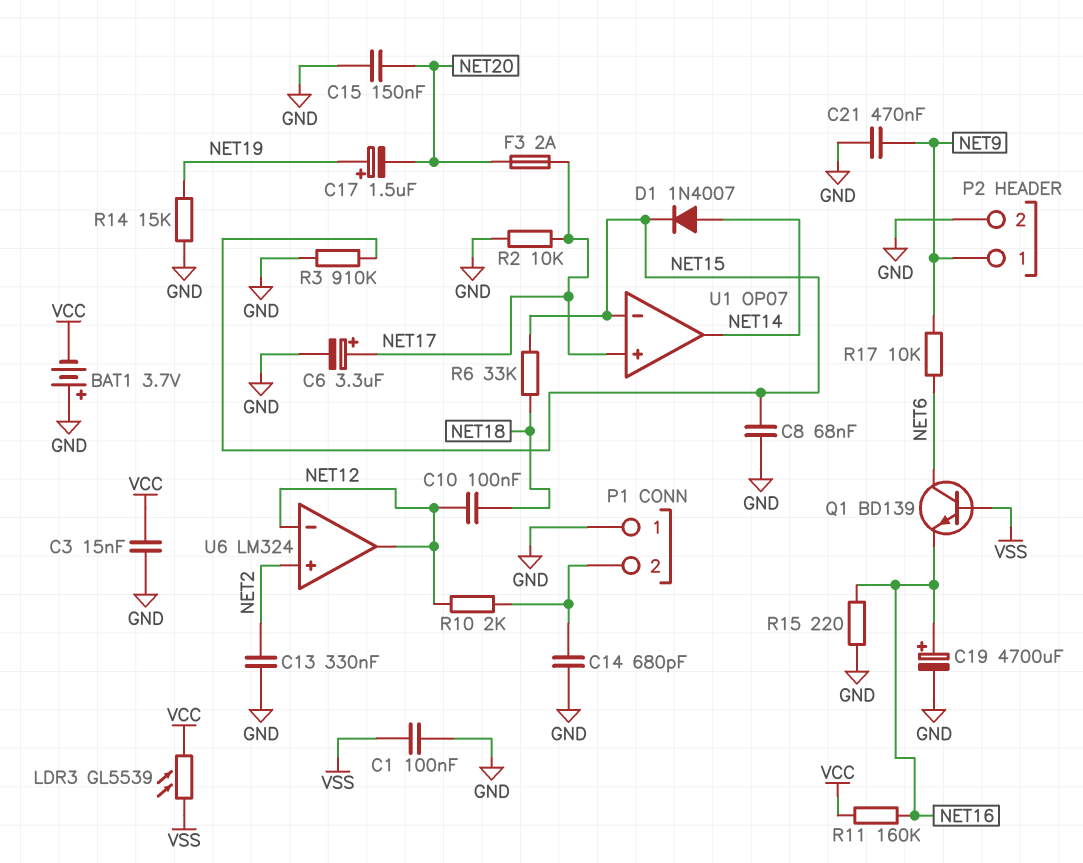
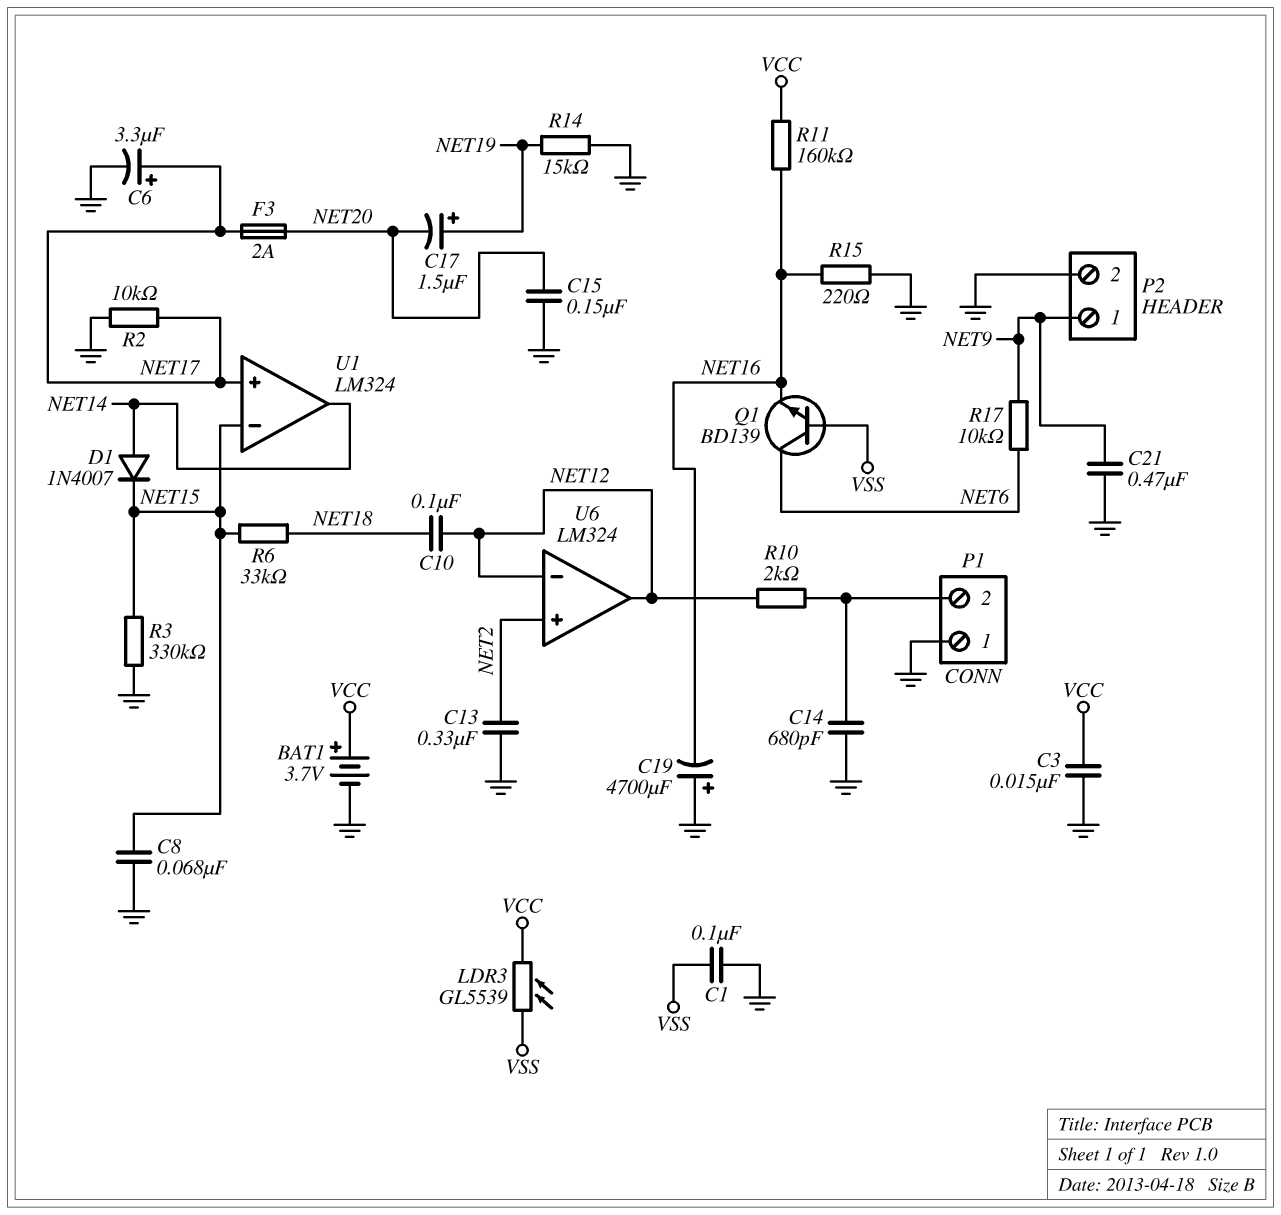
BAT1: 3.7V (plus GND, minus VCC) -> 3.7V (plus VCC, minus GND)
C19: 4700uF (plus NET16, minus GND) -> 4700uF (plus GND, minus NET16)
R3: 910k (GND, NET15) -> 330k (GND, NET15)
U1: OP07 -> LM324

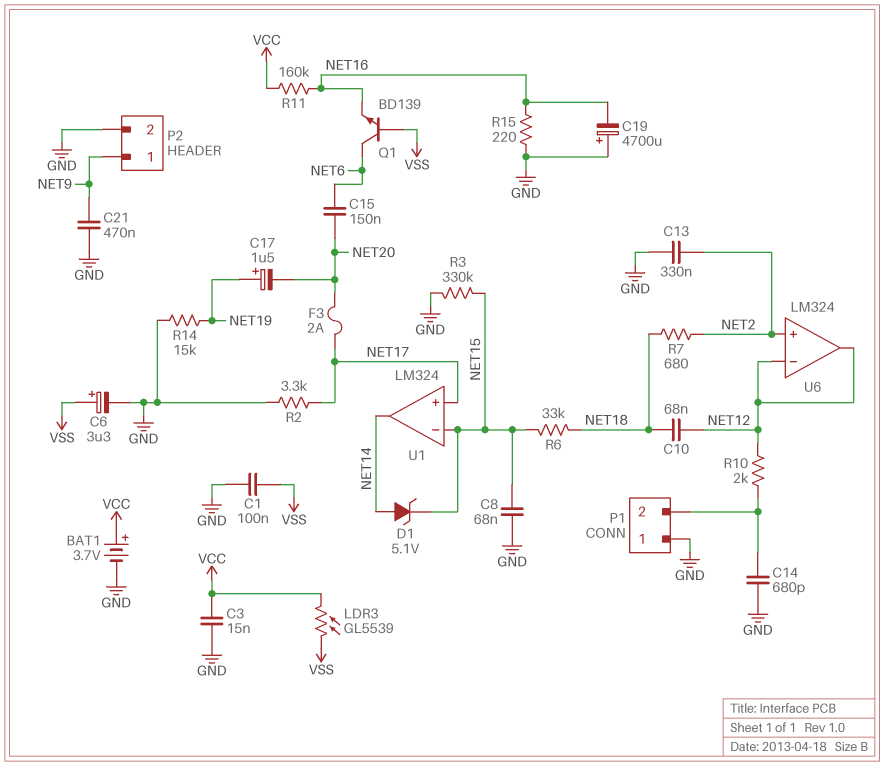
C6: 3.3uF (plus NET17, minus GND) -> 3.3uF (plus VSS, minus GND)
C10: 100nF (NET12, NET18) -> 68nF (NET12, NET18)
C15: 150nF (GND, NET20) -> 150nF (NET6, NET20)
D1: diode 1N4007 (A NET14, K NET15) -> zener 5.1V (A NET14, K NET15)
R2: 10k (GND, NET17) -> 3.3k (GND, NET17)
R7: none -> 680 (NET2, NET18)
R17: 10k (NET6, NET9) -> none

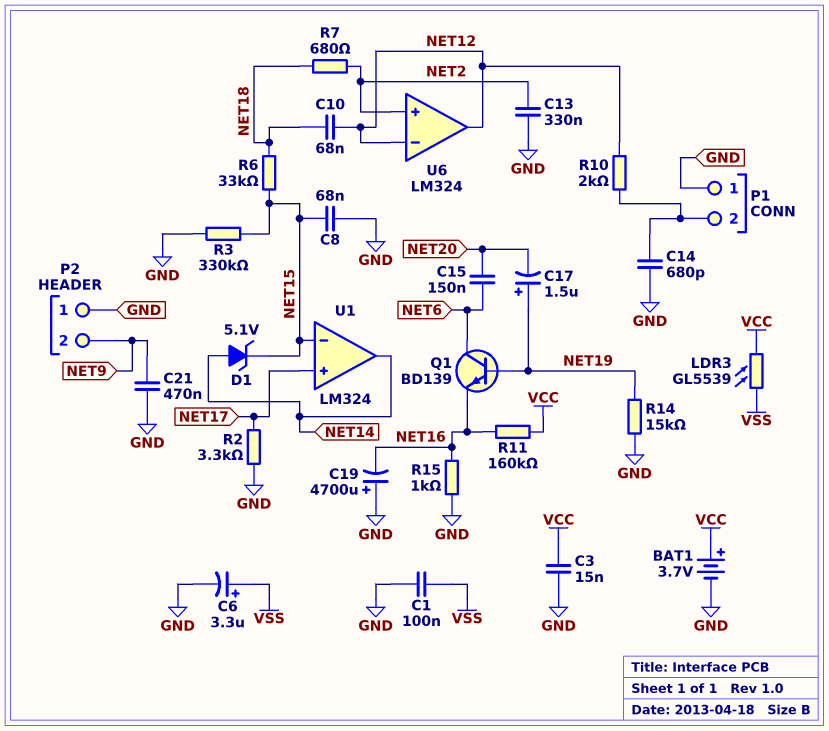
F3: 2A (NET17, NET20) -> none
P2 pin 1: NET9 -> GND
P2 pin 2: GND -> NET9
Q1: NPN BD139 (B VSS, C NET6, E NET16) -> NPN BD139 (B NET19, C NET6, E NET16)
R15: 220 (GND, NET16) -> 1k (GND, NET16)

